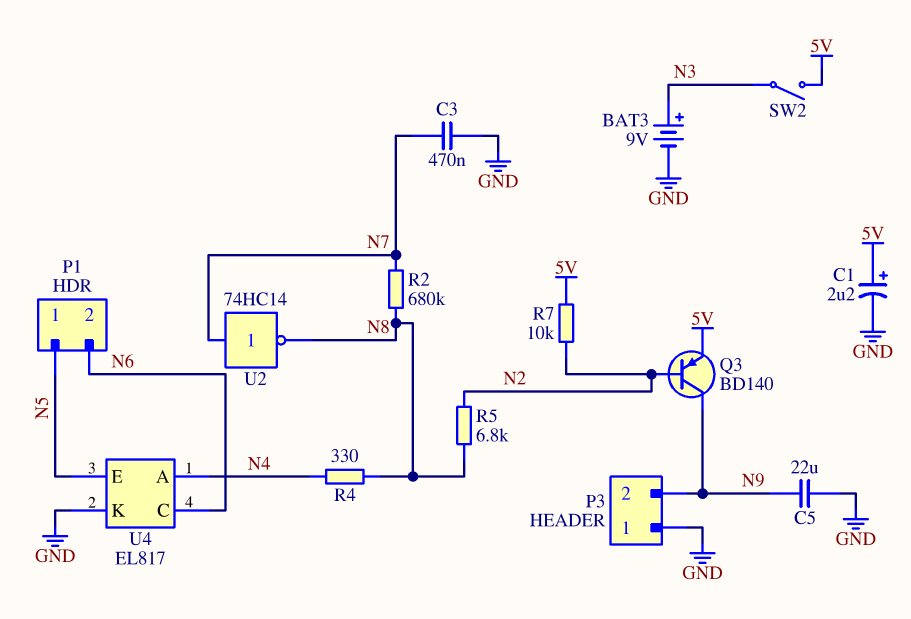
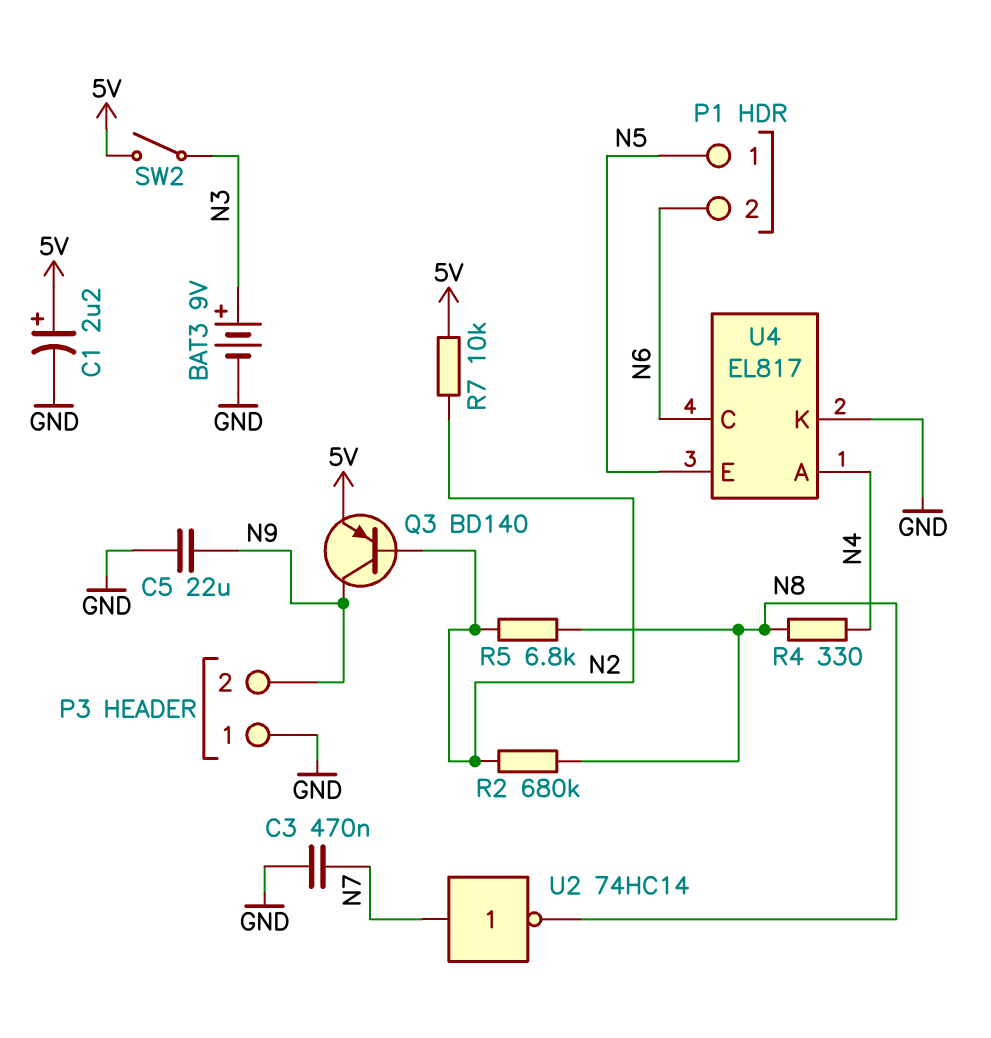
R2: 680k (N7, N8) -> 680k (N2, N8)

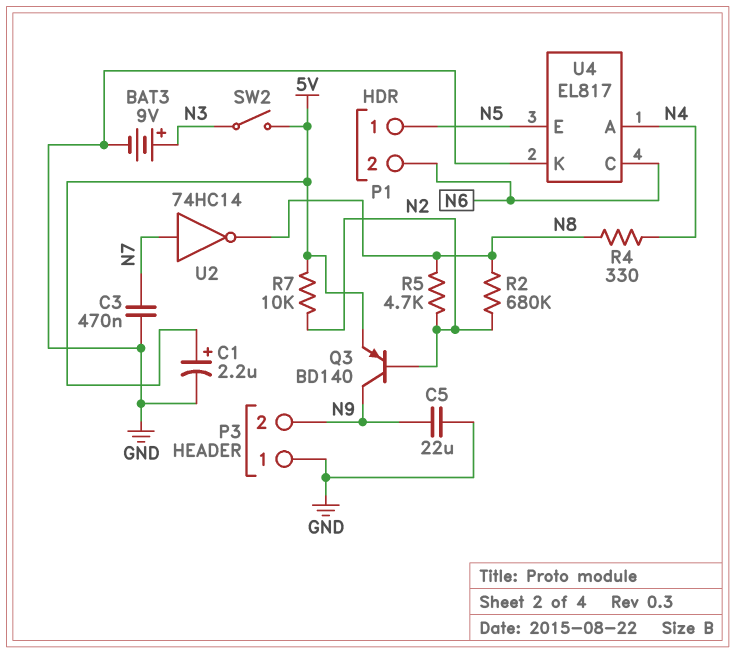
R5: 6.8k (N2, N8) -> 4.7k (N2, N8)

